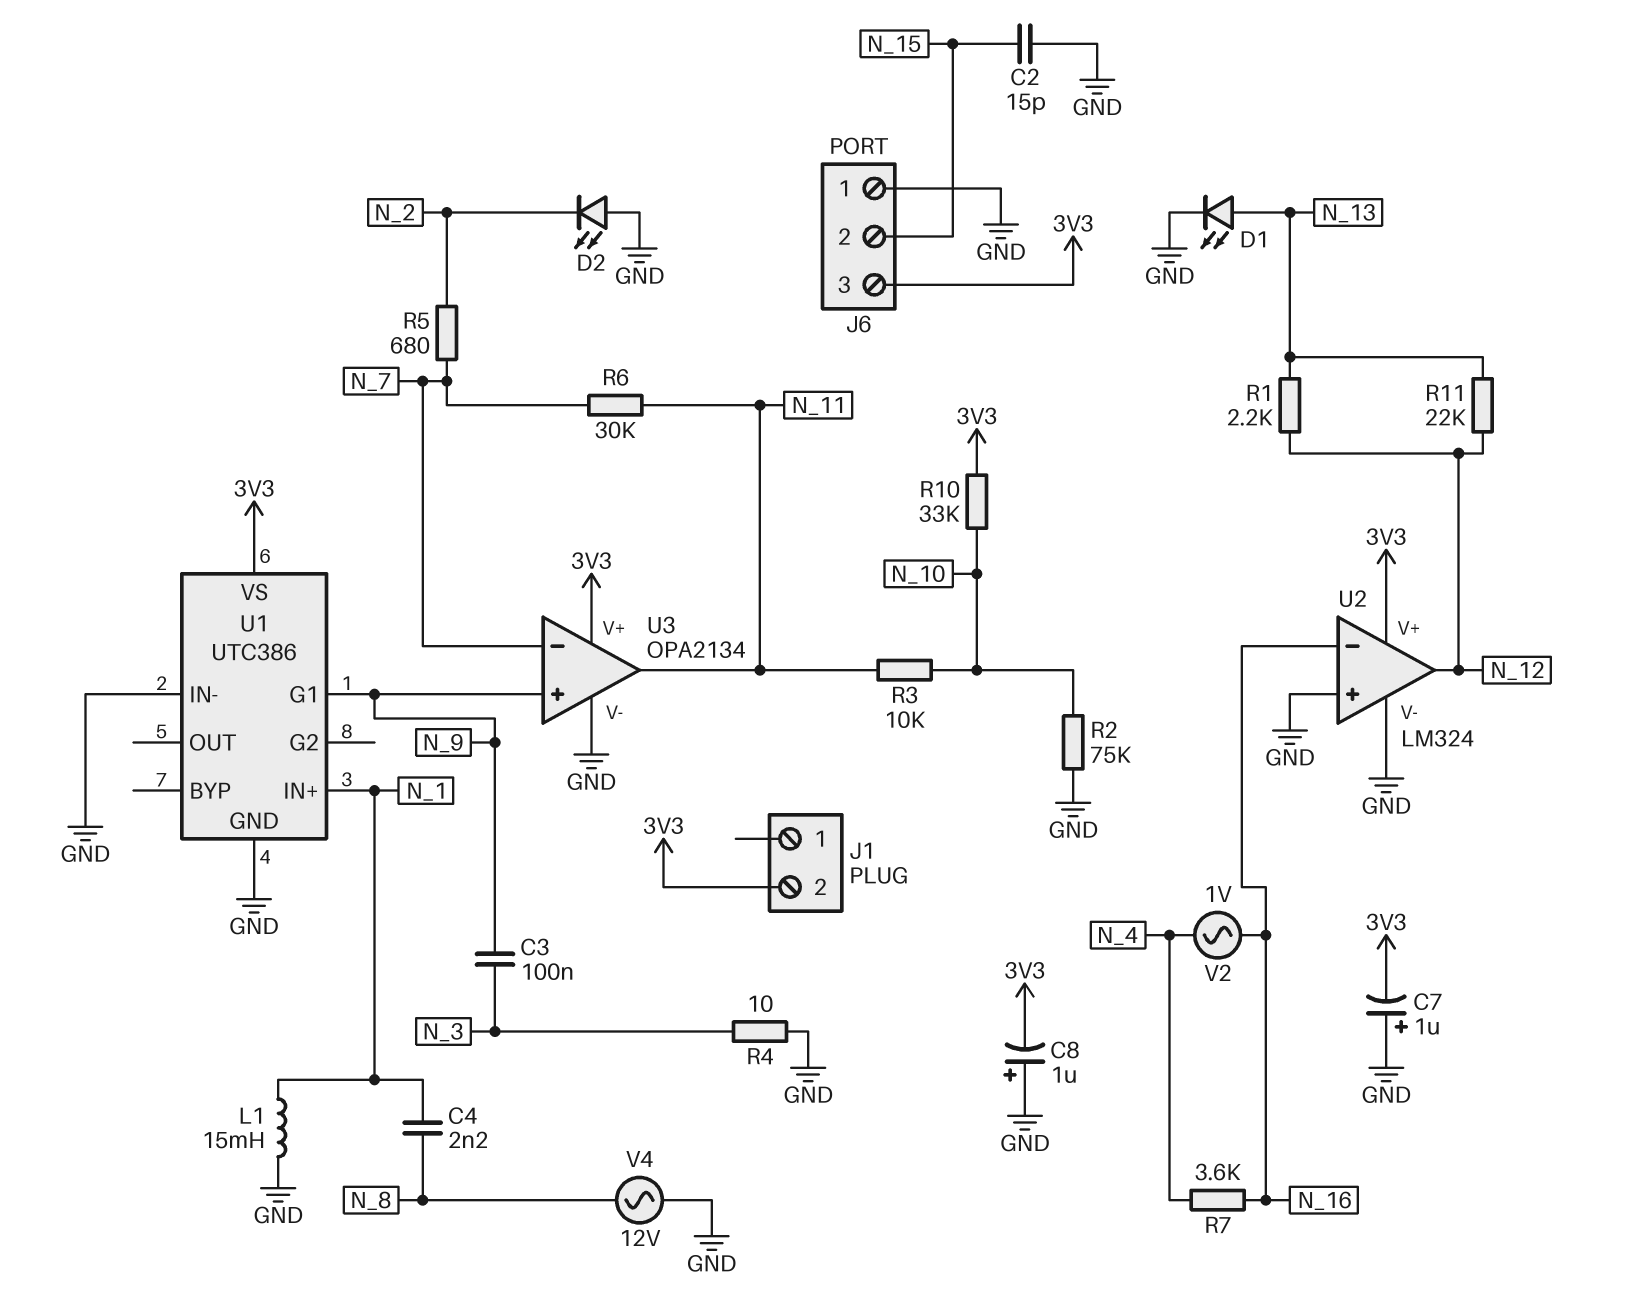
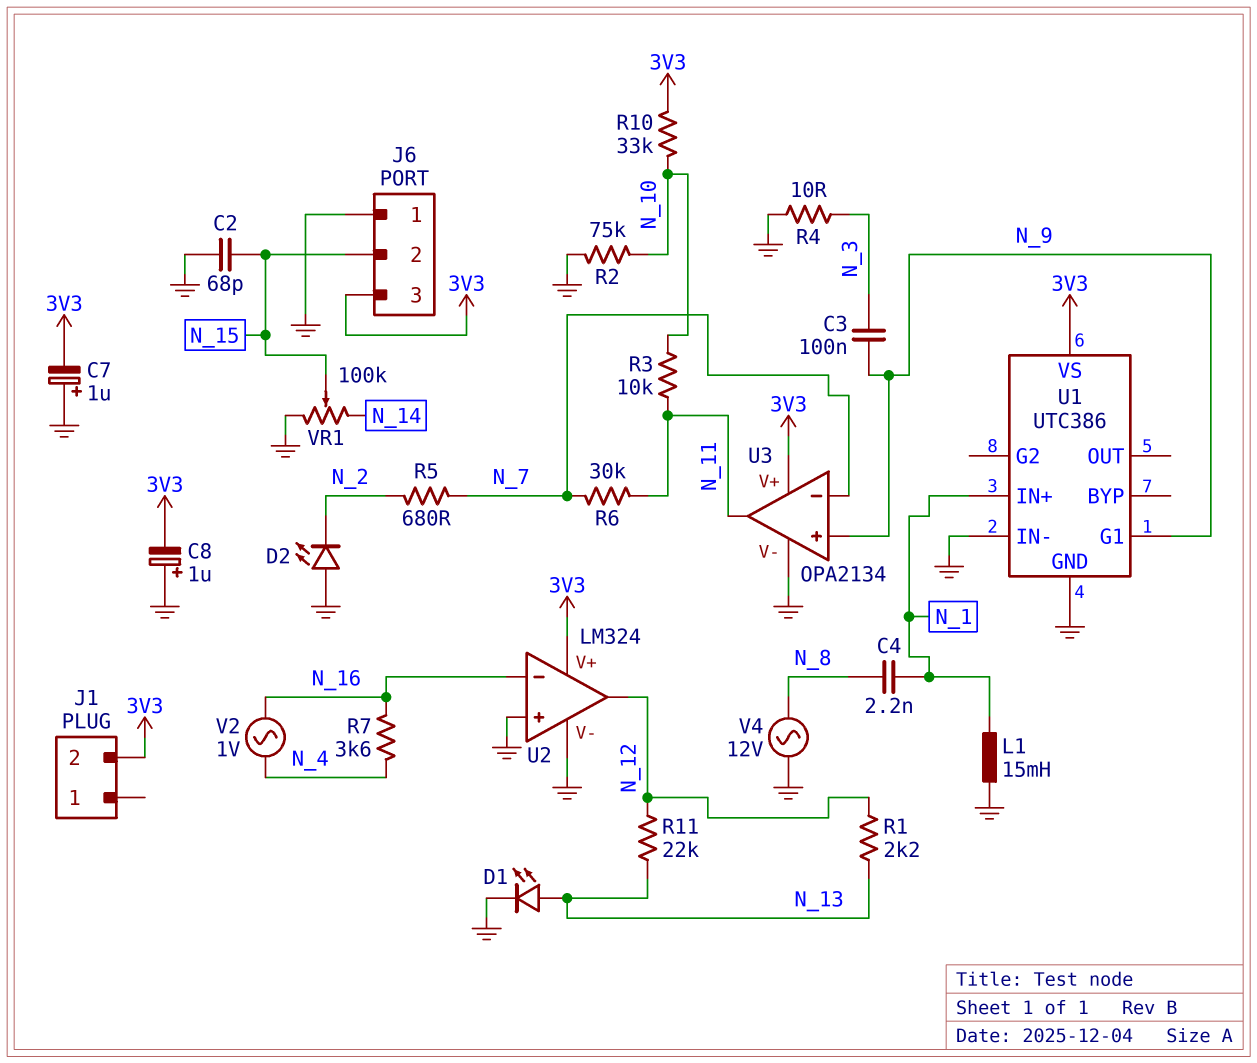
C2: 15pF (GND, N_15) -> 68pF (GND, N_15)
VR1: none -> 100k (GND, N_14, wiper N_15)

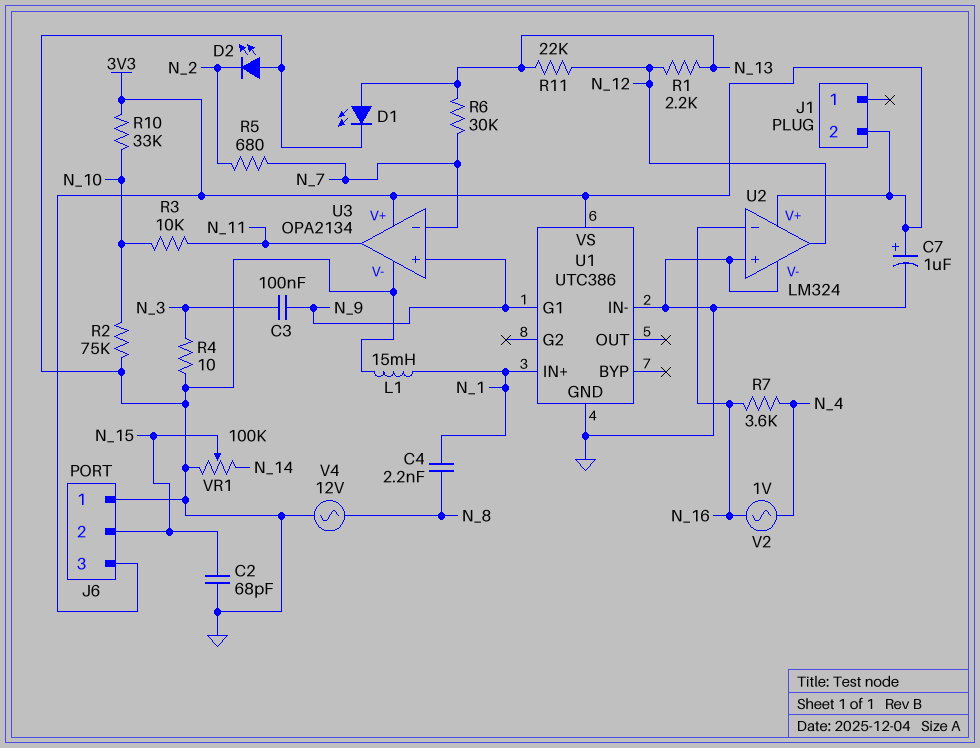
C7: 1uF (plus GND, minus 3V3) -> 1uF (plus 3V3, minus GND)
C8: 1uF (plus GND, minus 3V3) -> none
R6: 30k (N_7, N_11) -> 30k (N_7, N_13)

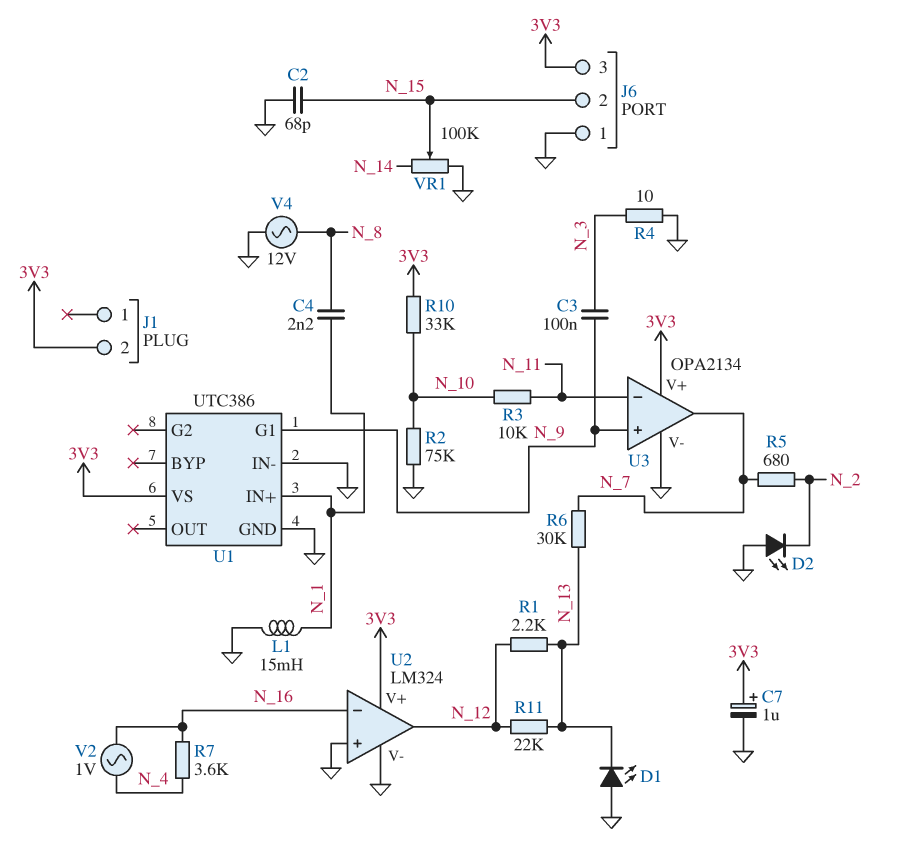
D1: LED (A N_13, K GND) -> LED (A GND, K N_13)
U3 pin in-: N_7 -> N_11
U3 pin out: N_11 -> N_7

